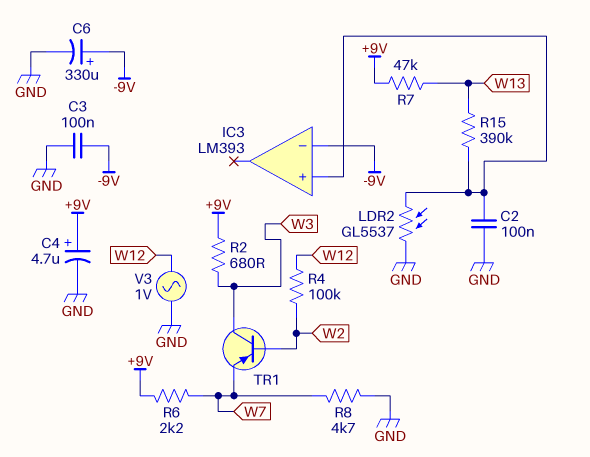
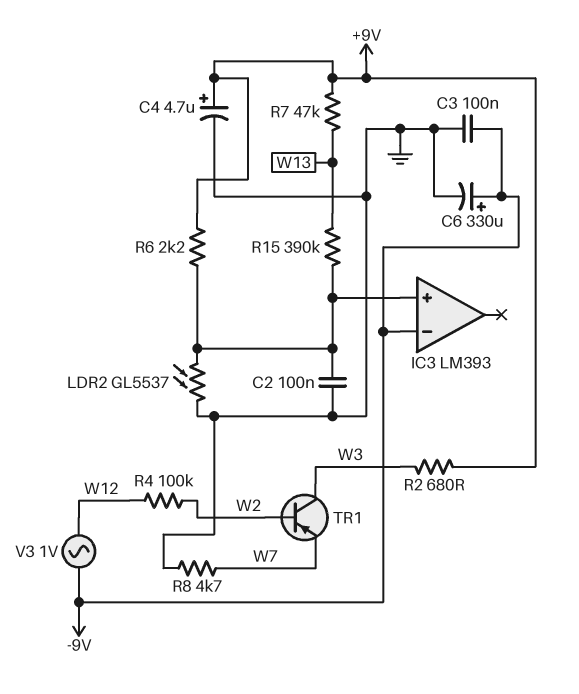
R6: 2.2k (+9V, W7) -> 2.2k (+9V, IC3/in+)
V3: AC 1V (GND, W12) -> AC 1V (-9V, W12)

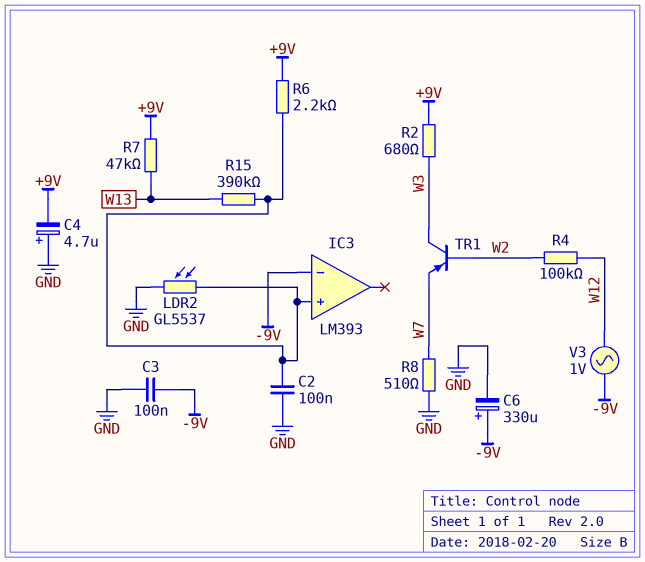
C4: 4.7uF (plus +9V, minus GND) -> 4.7uF (plus GND, minus +9V)
R8: 4.7k (GND, W7) -> 510 (GND, W7)

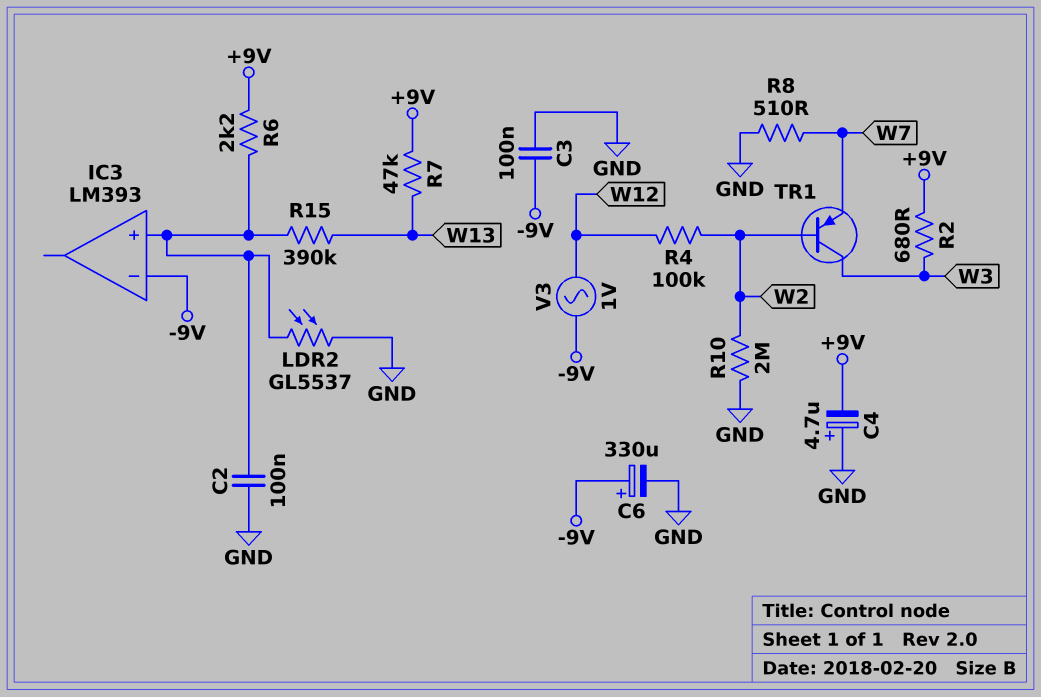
R10: none -> 2M (GND, W2)

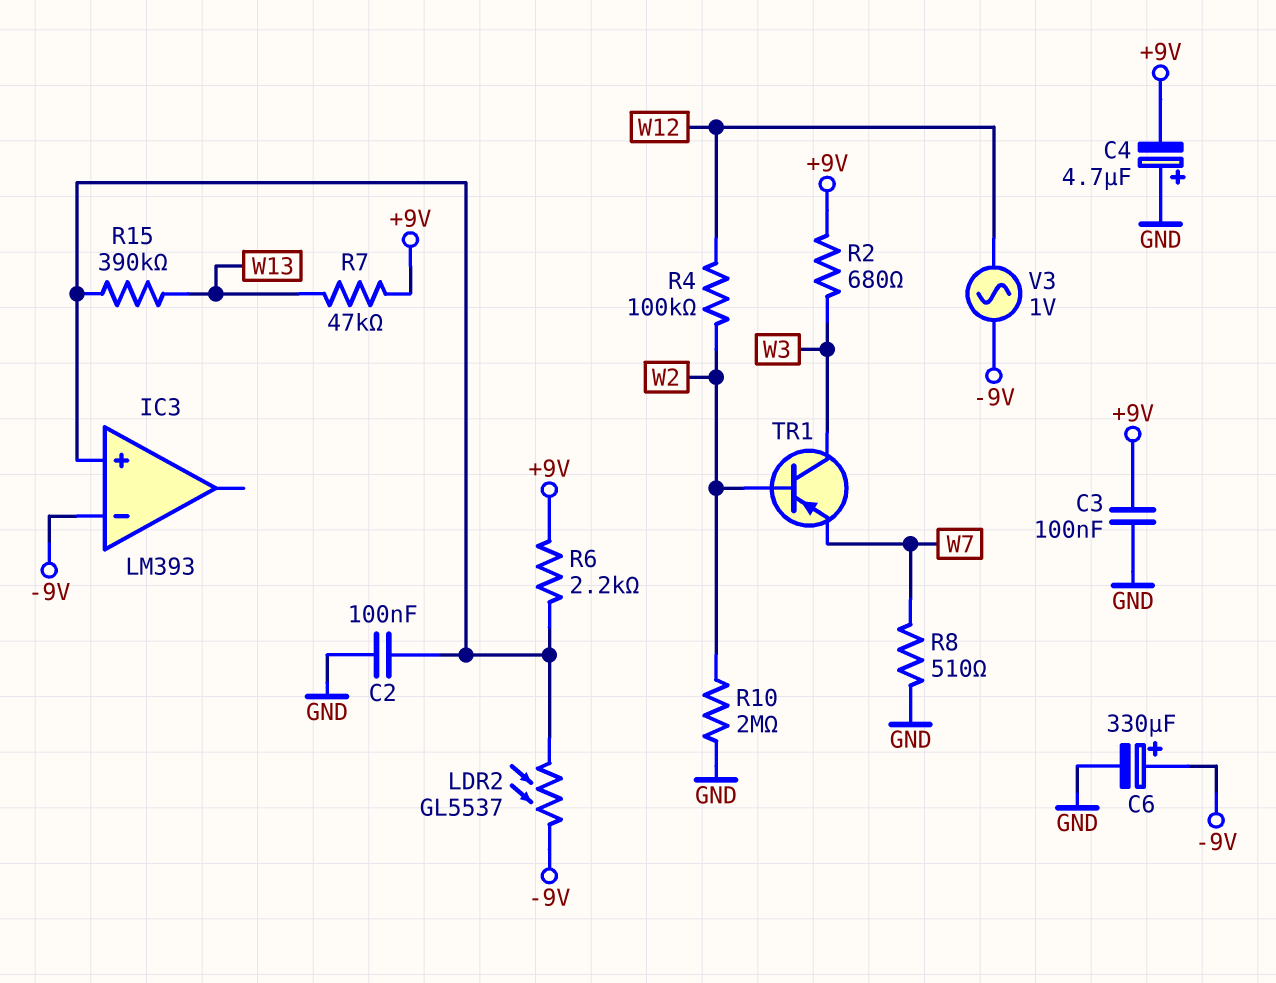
C3: 100nF (-9V, GND) -> 100nF (+9V, GND)
LDR2: GL5537 (GND, IC3/in+) -> GL5537 (-9V, IC3/in+)

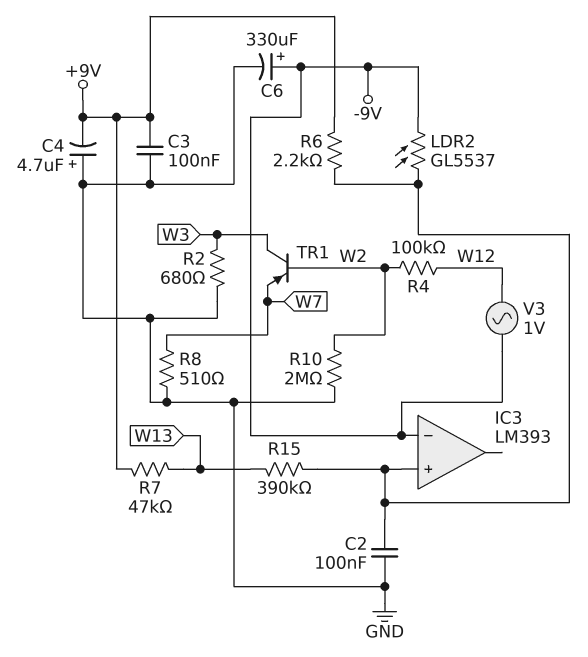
R2: 680 (+9V, W3) -> 680 (GND, W3)

